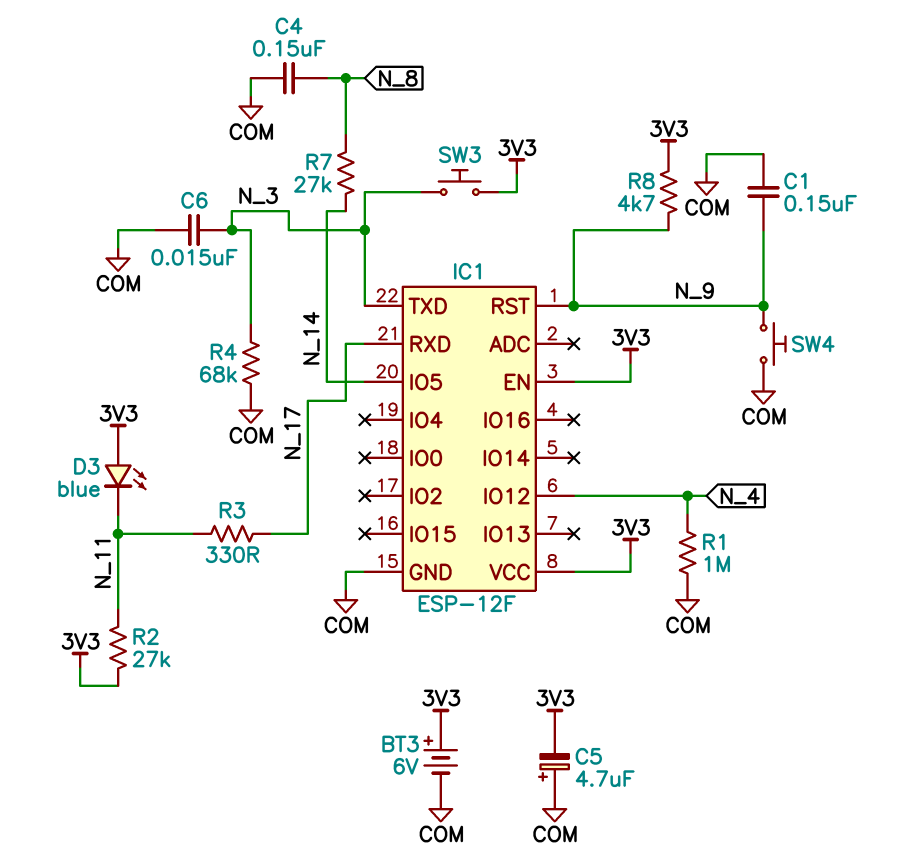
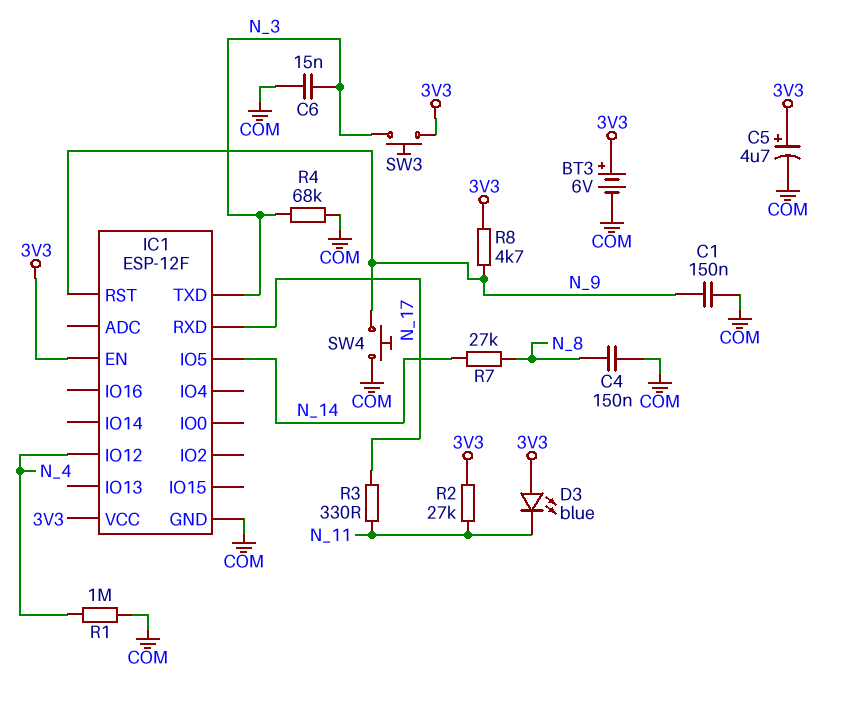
C5: 4.7uF (plus COM, minus 3V3) -> 4.7uF (plus 3V3, minus COM)

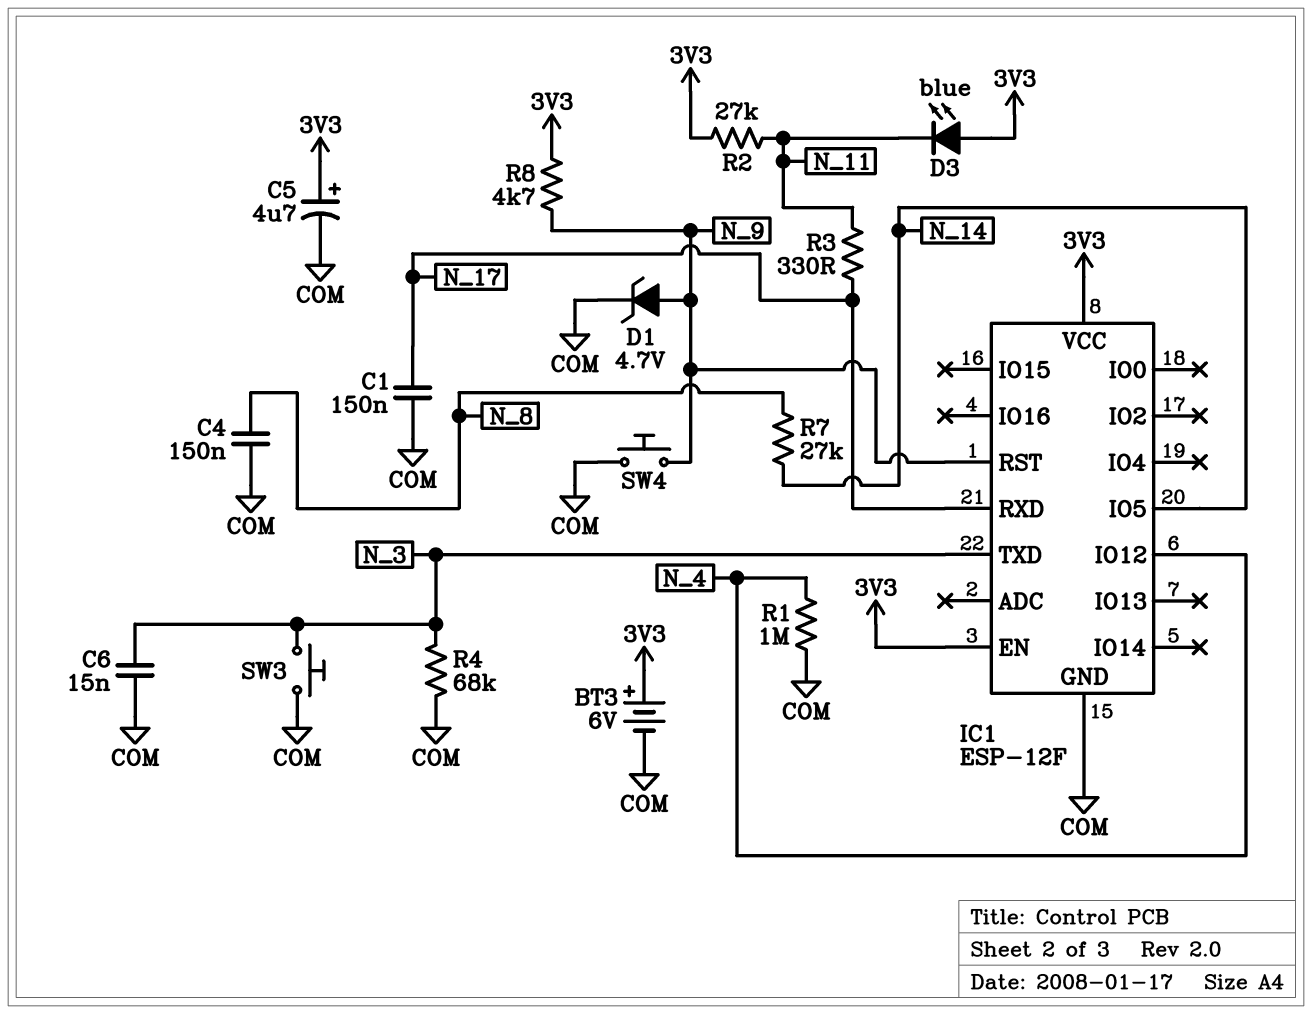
C1: 150nF (COM, N_9) -> 150nF (COM, N_17)
D1: none -> zener 4.7V (A N_9, K COM)
SW3: button (3V3, N_3) -> button (COM, N_3)

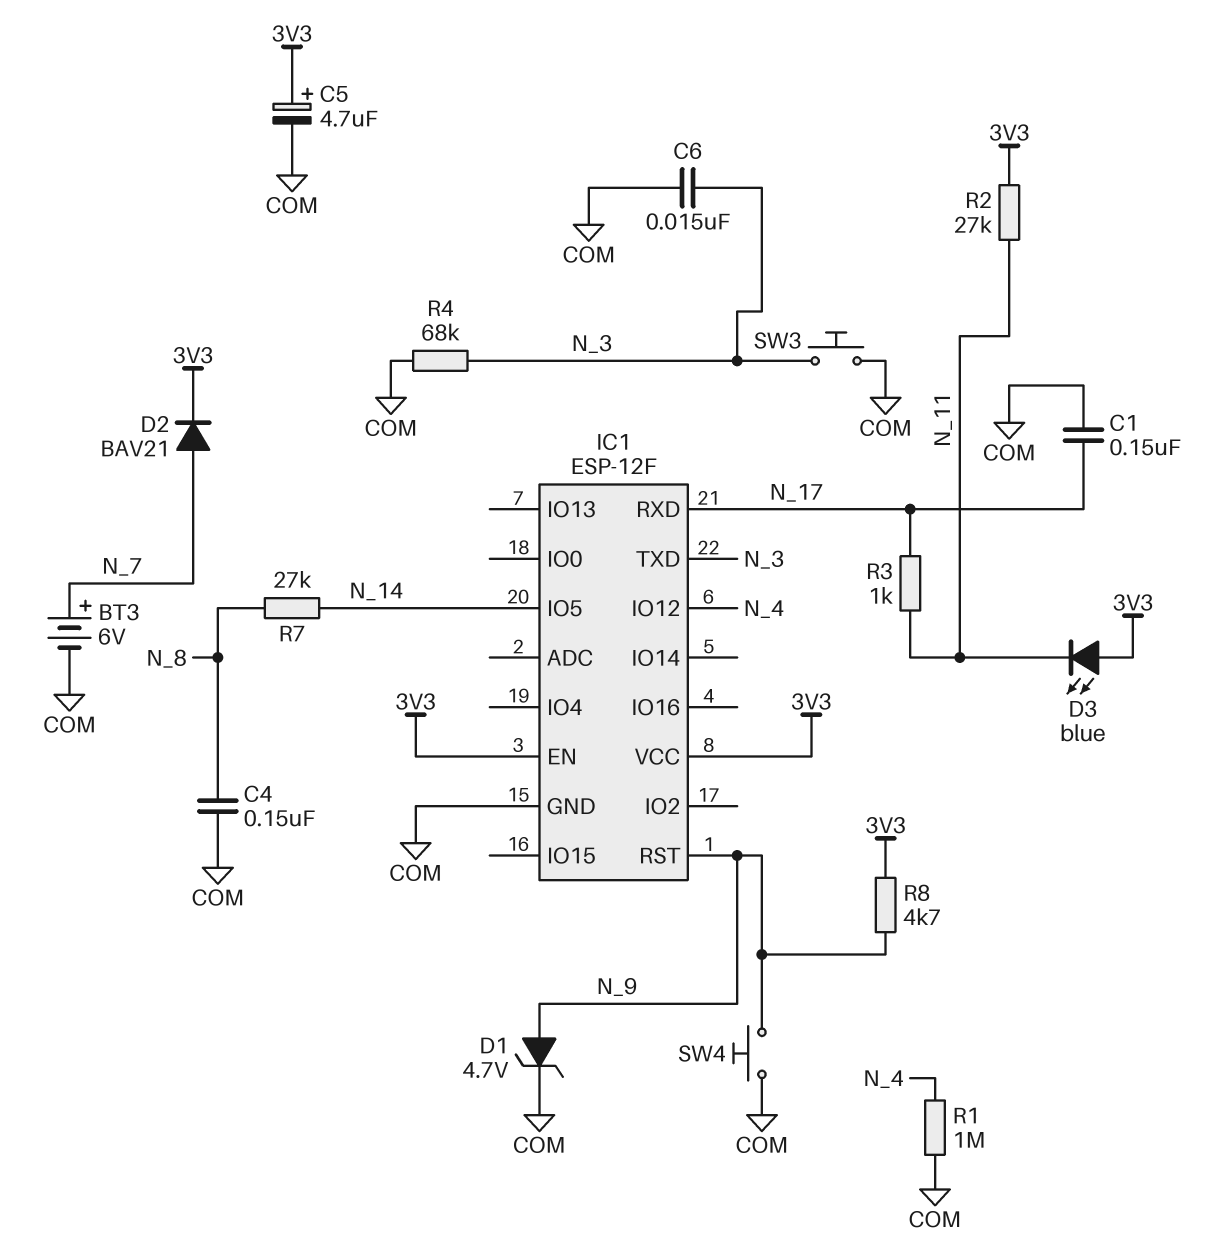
BT3: 6V (plus 3V3, minus COM) -> 6V (plus N_7, minus COM)
D2: none -> diode BAV21 (A N_7, K 3V3)
R3: 330 (N_11, N_17) -> 1k (N_11, N_17)

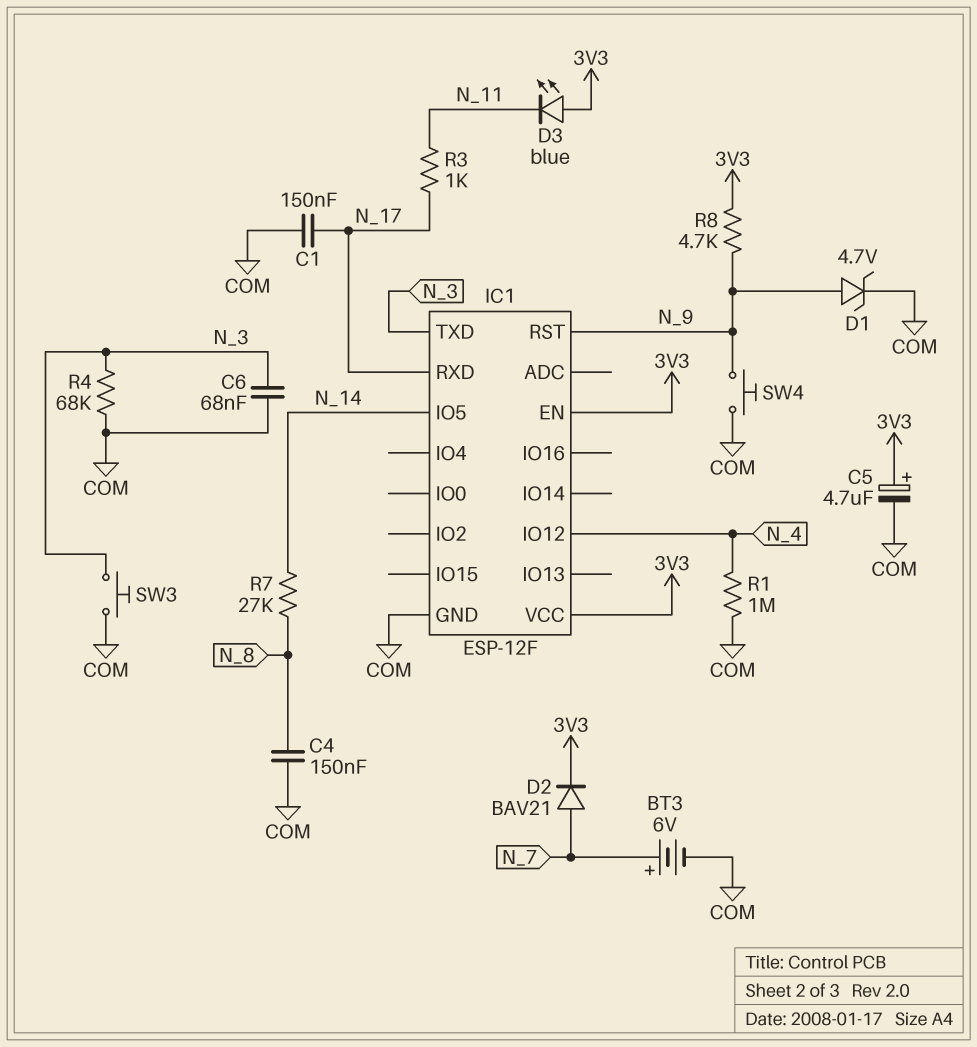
C6: 15nF (COM, N_3) -> 68nF (COM, N_3)
R2: 27k (3V3, N_11) -> none

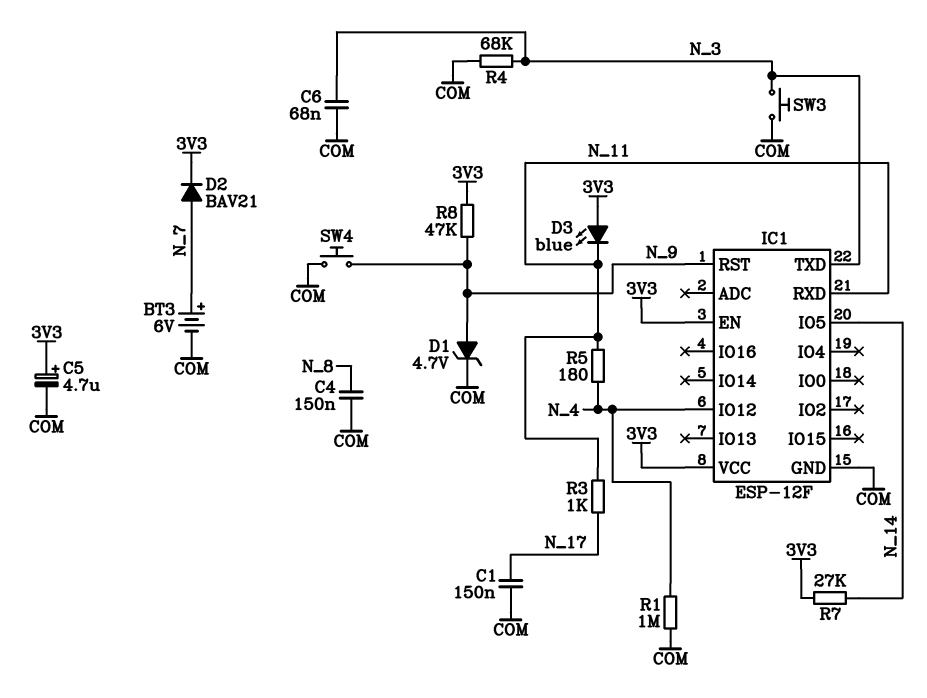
IC1 pin RXD: N_17 -> N_11
R5: none -> 180 (N_4, N_11)
R7: 27k (N_8, N_14) -> 27k (3V3, N_14)
R8: 4.7k (3V3, N_9) -> 47k (3V3, N_9)

